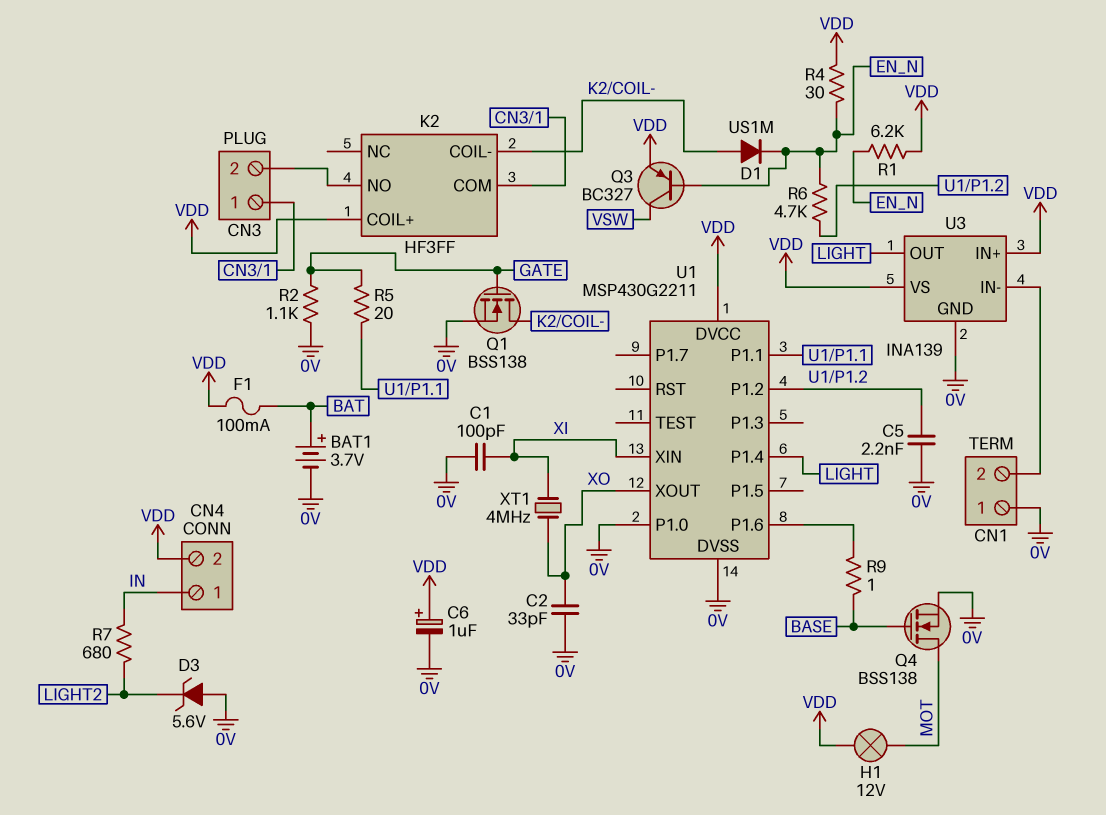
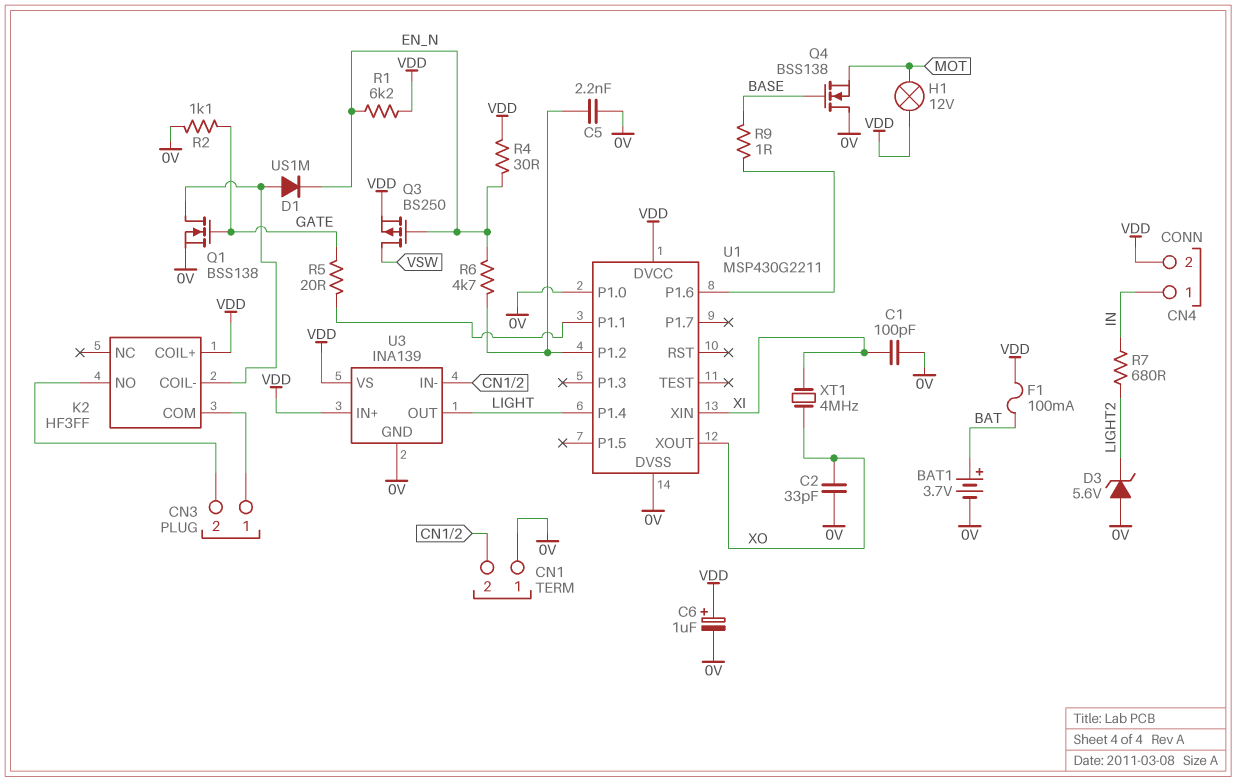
Q3: PNP BC327 (B EN_N, C VSW, E VDD) -> PMOS BS250 (G EN_N, D VSW, S VDD)
Q4: NMOS BSS138 (G BASE, D MOT, S 0V) -> NMOS BSS138 (G BASE, D 0V, S MOT)

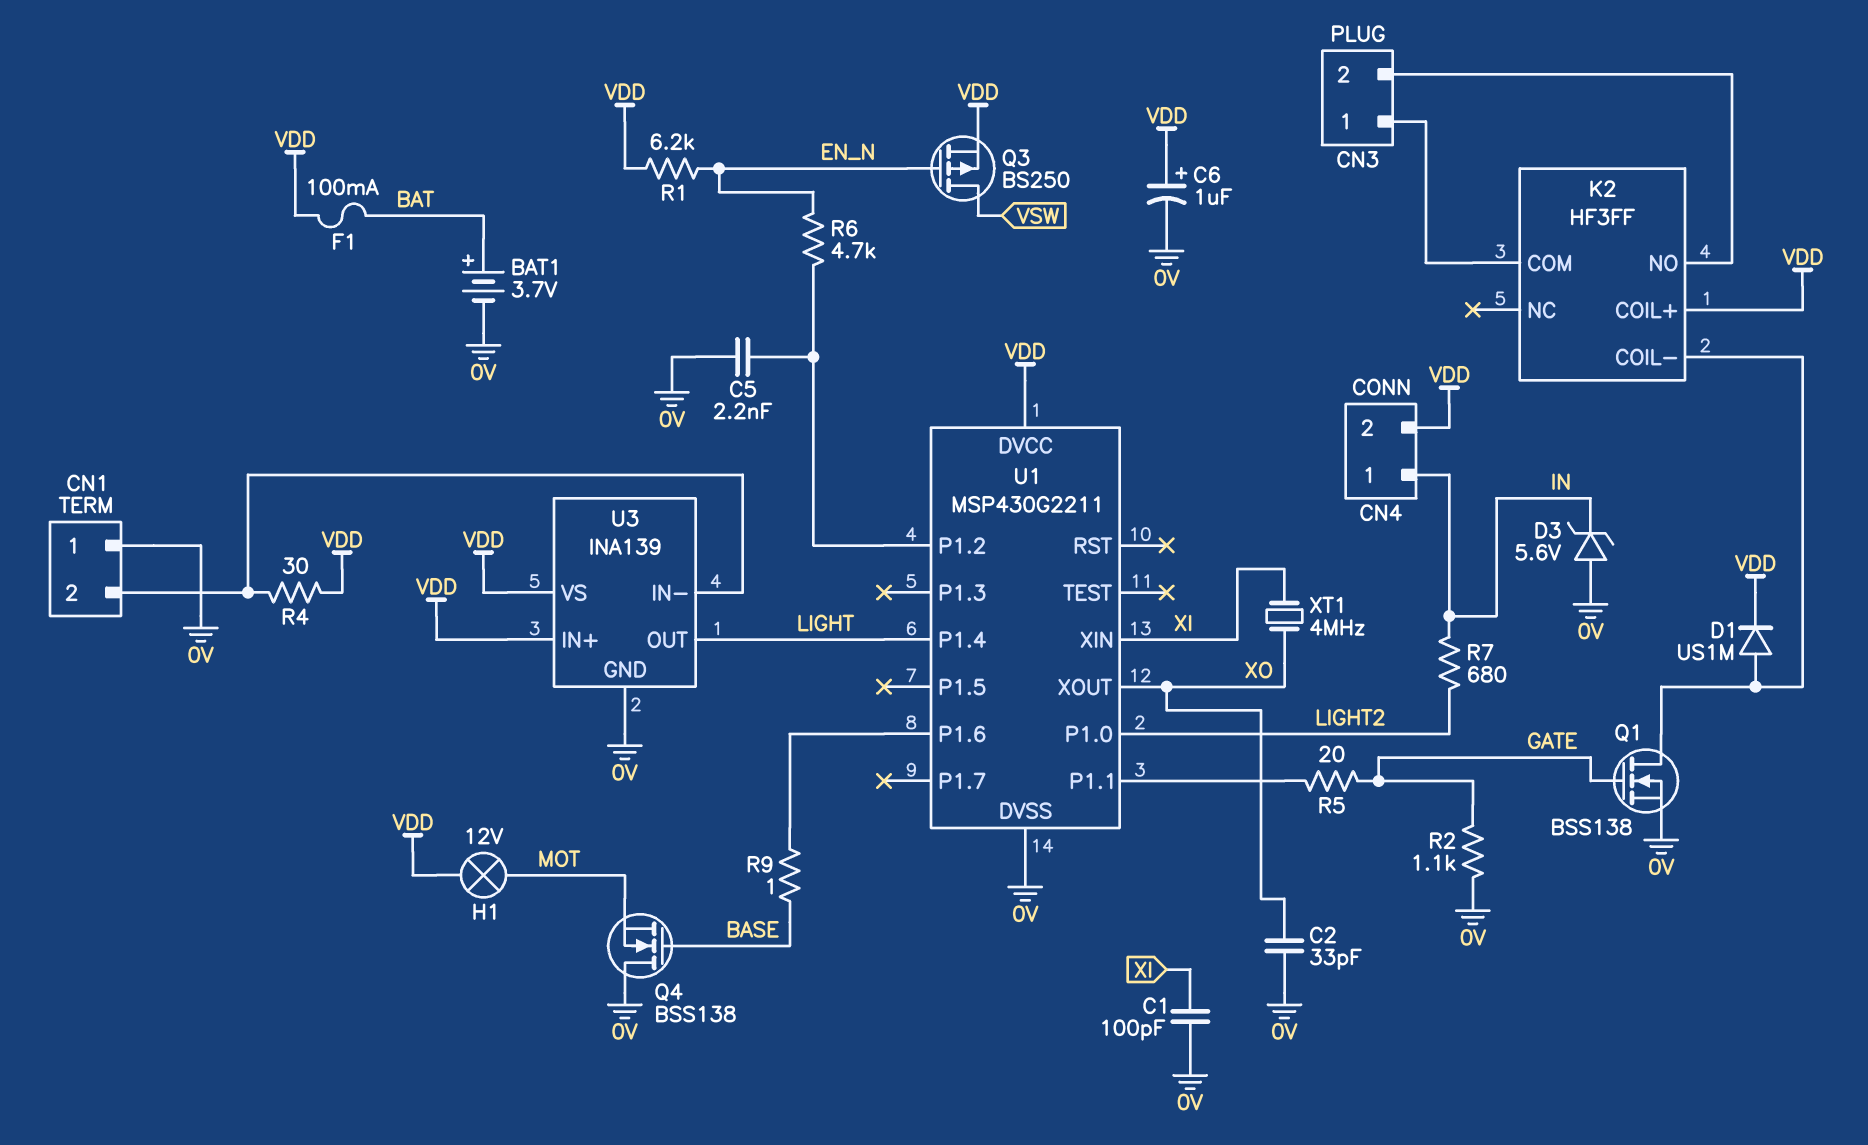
D1: diode US1M (A K2/COIL-, K EN_N) -> diode US1M (A K2/COIL-, K VDD)
D3: zener 5.6V (A 0V, K LIGHT2) -> zener 5.6V (A 0V, K IN)
R4: 30 (EN_N, VDD) -> 30 (CN1/2, VDD)
U1 pin P1.0: 0V -> LIGHT2

